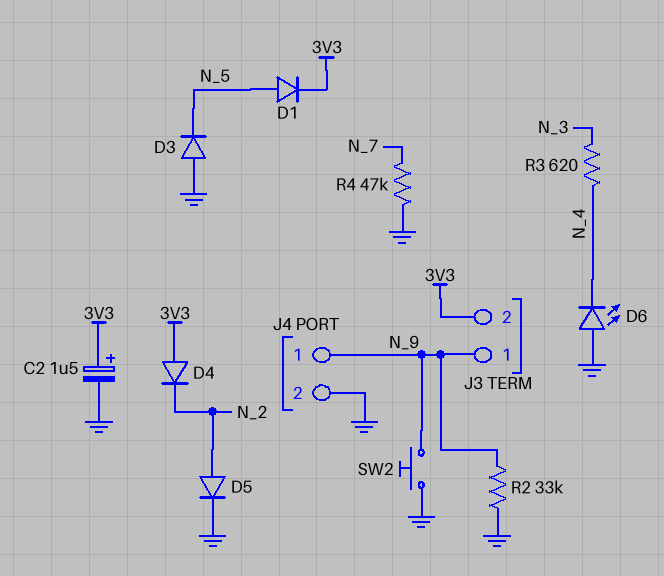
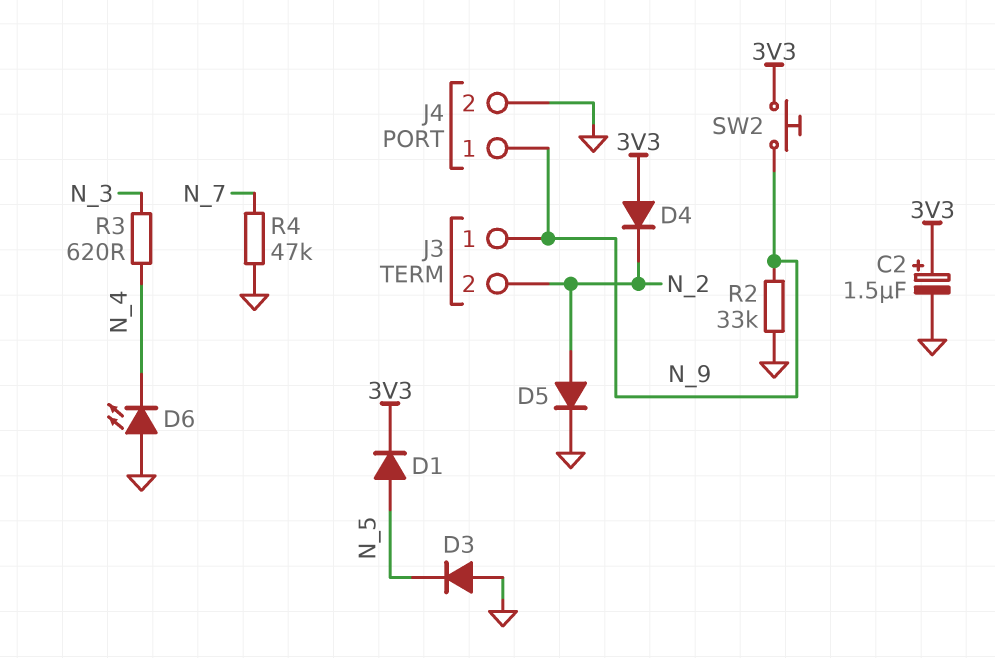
J3 pin 2: 3V3 -> N_2
SW2: button (GND, N_9) -> button (3V3, N_9)

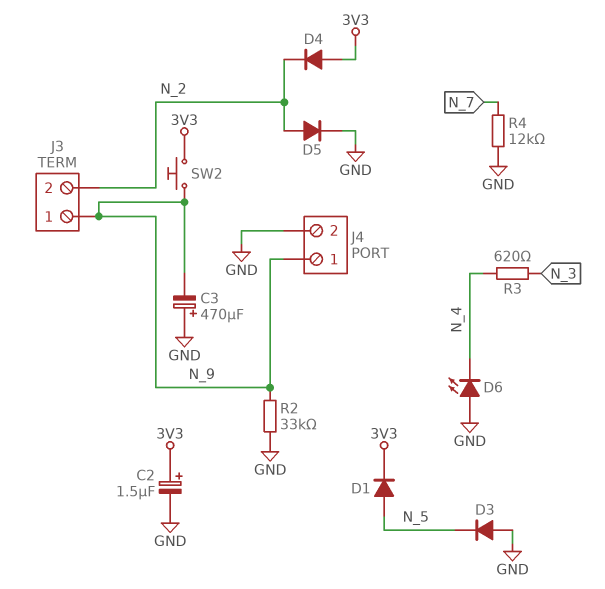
C3: none -> 470uF (plus GND, minus N_9)
R4: 47k (GND, N_7) -> 12k (GND, N_7)

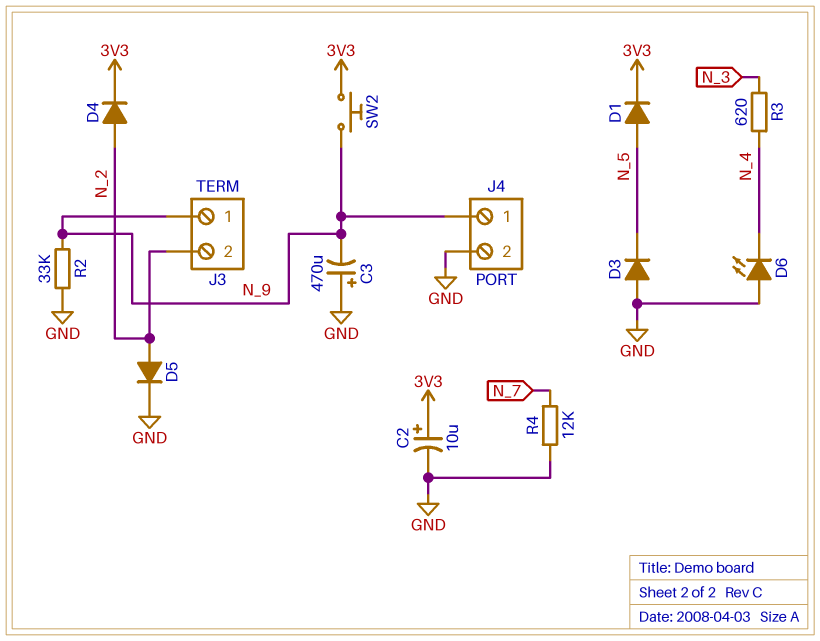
C2: 1.5uF (plus 3V3, minus GND) -> 10uF (plus 3V3, minus GND)
D4: diode (A 3V3, K N_2) -> diode (A N_2, K 3V3)

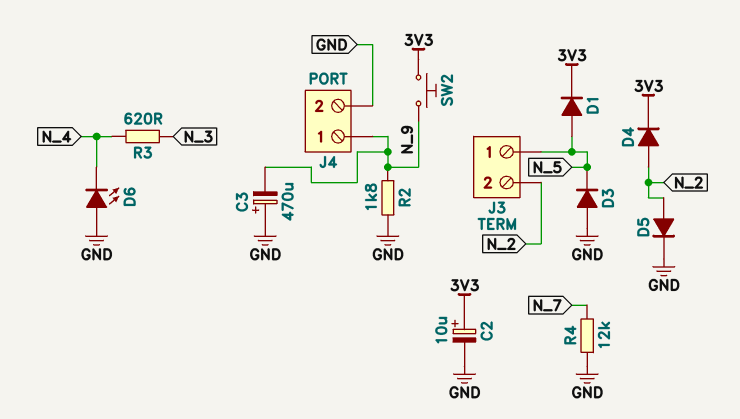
J3 pin 1: N_9 -> N_5
R2: 33k (GND, N_9) -> 1.8k (GND, N_9)

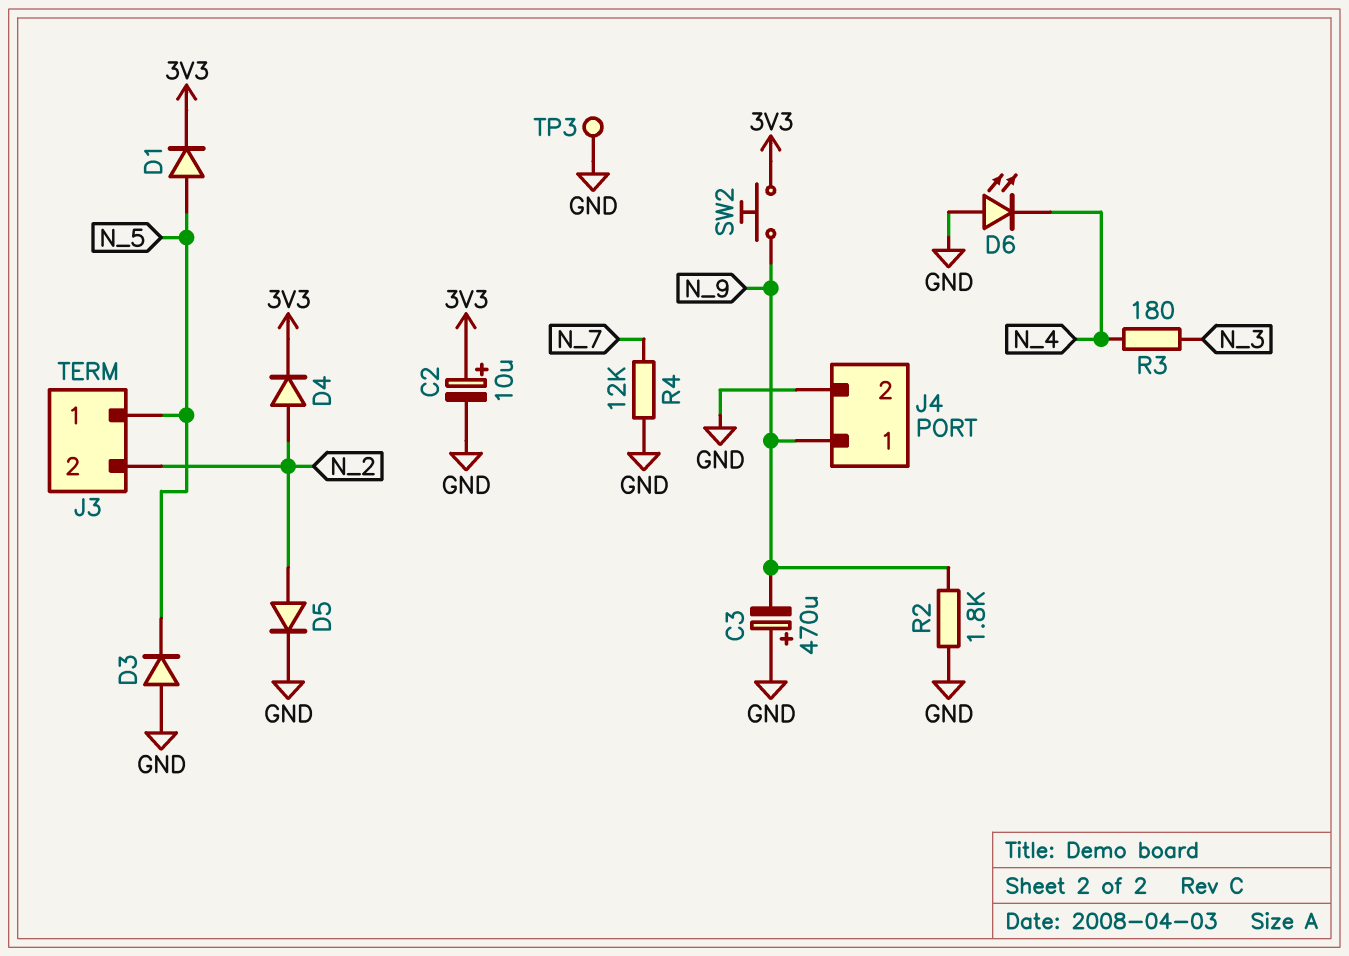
R3: 620 (N_3, N_4) -> 180 (N_3, N_4)
TP3: none -> test point (GND)

